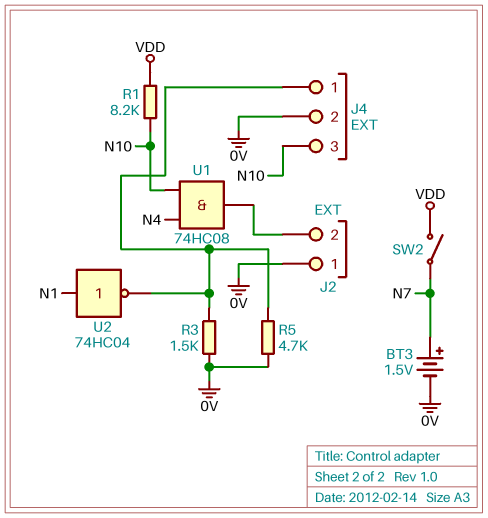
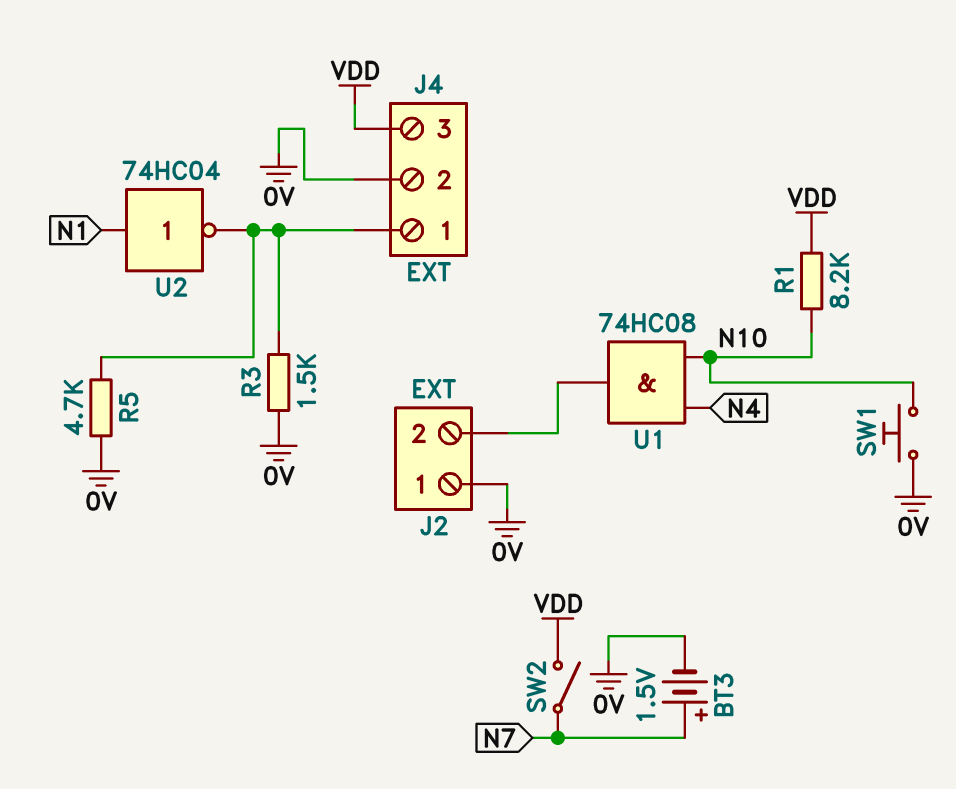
J4 pin 3: N10 -> VDD
SW1: none -> button (0V, N10)

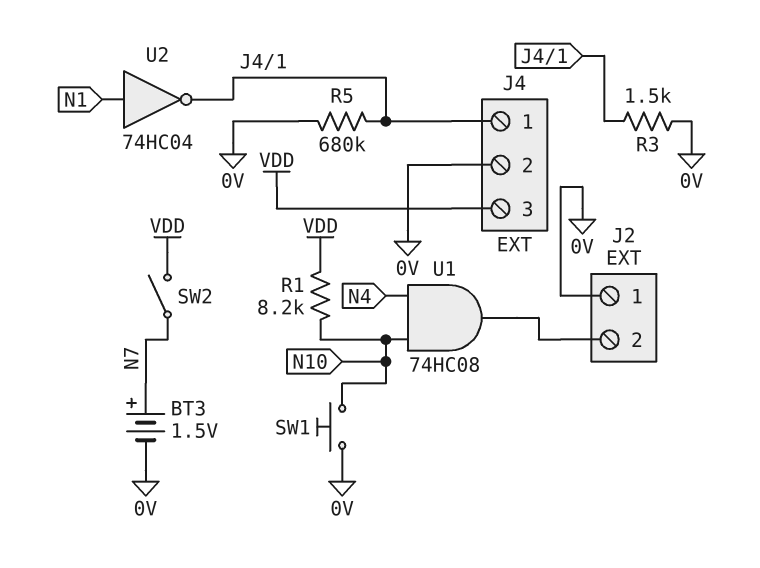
R5: 4.7k (0V, J4/1) -> 680k (0V, J4/1)

